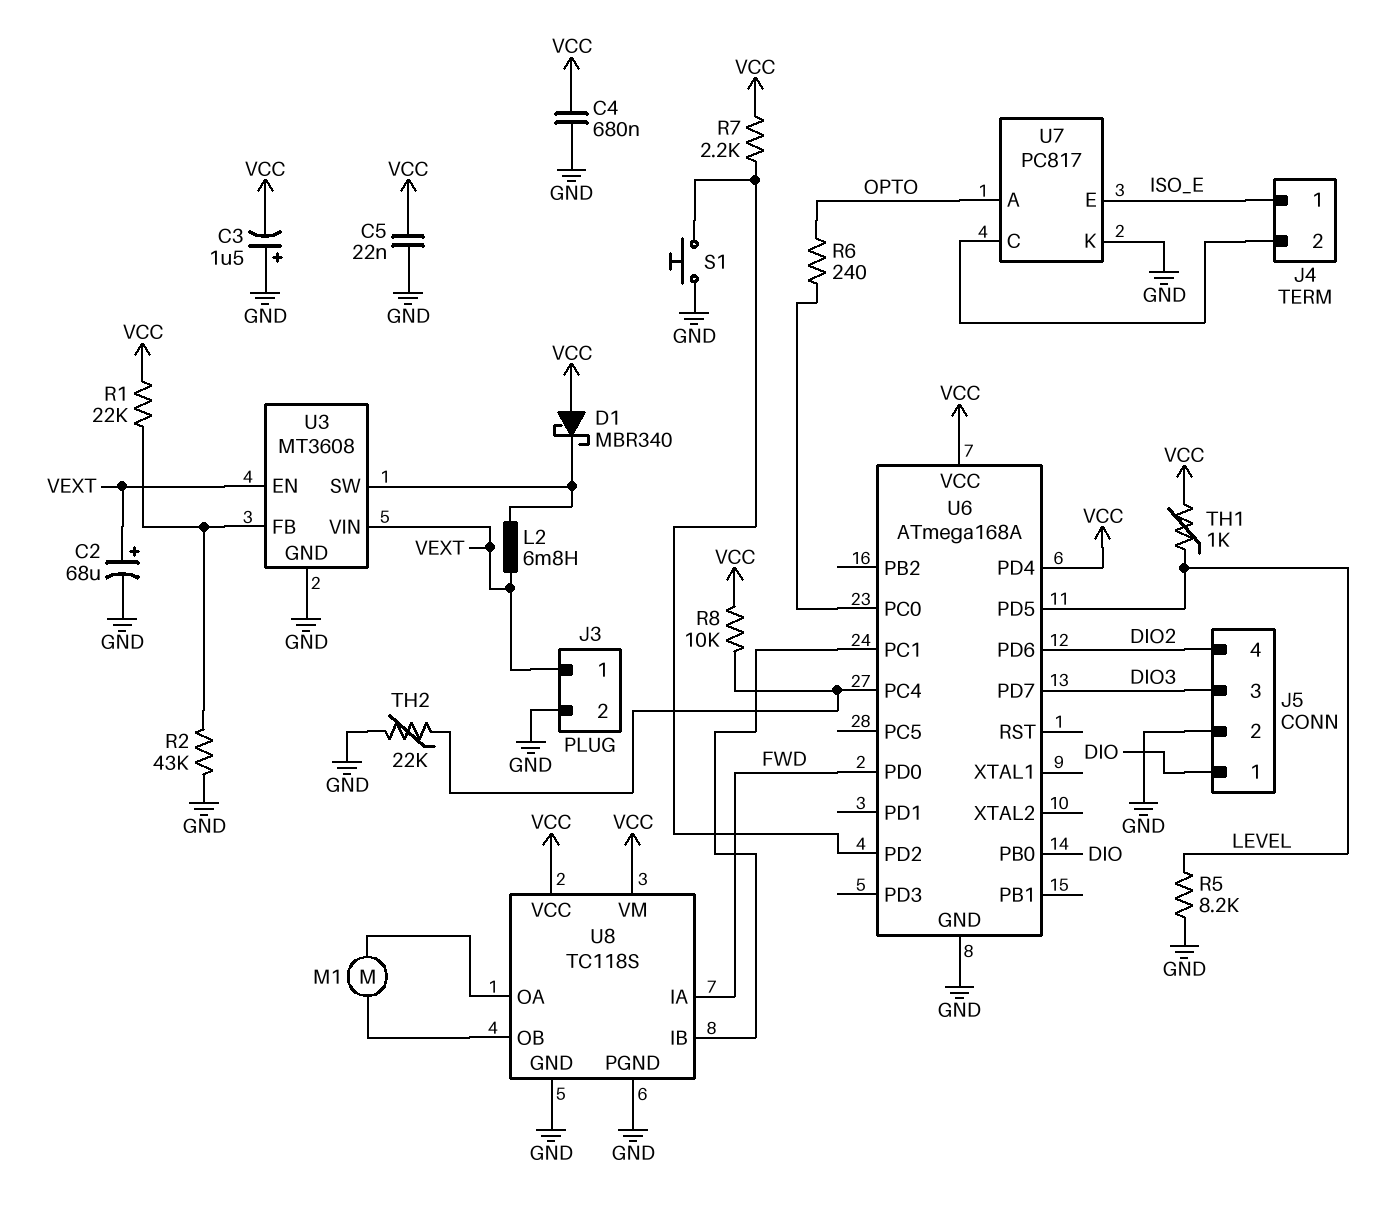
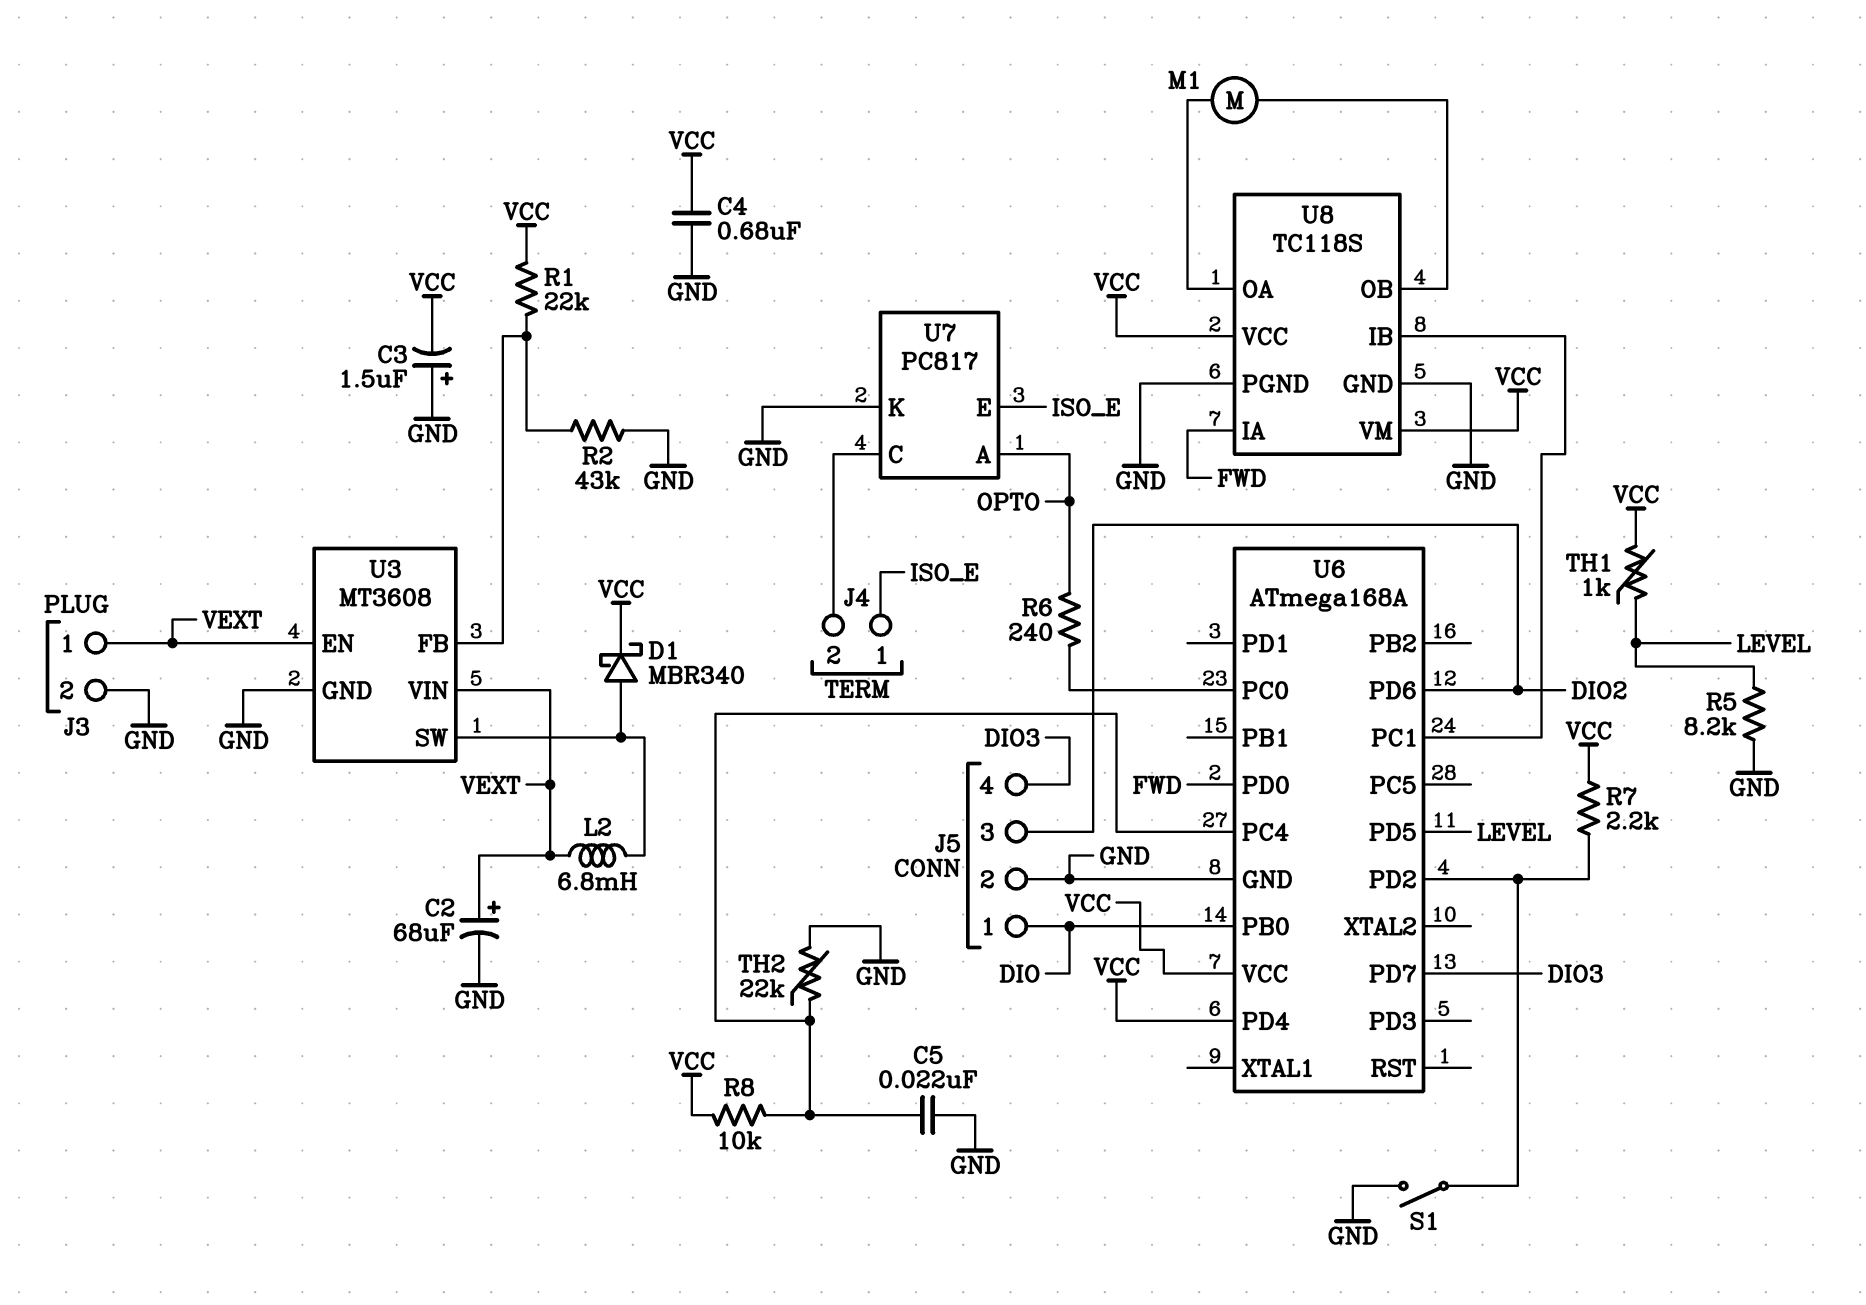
C5: 22nF (GND, VCC) -> 22nF (GND, U6/PC4)
D1: schottky MBR340 (A VCC, K U3/SW) -> schottky MBR340 (A U3/SW, K VCC)
J5 pin 3: DIO3 -> DIO2
J5 pin 4: DIO2 -> DIO3
S1: button (GND, U6/PD2) -> switch (GND, U6/PD2)

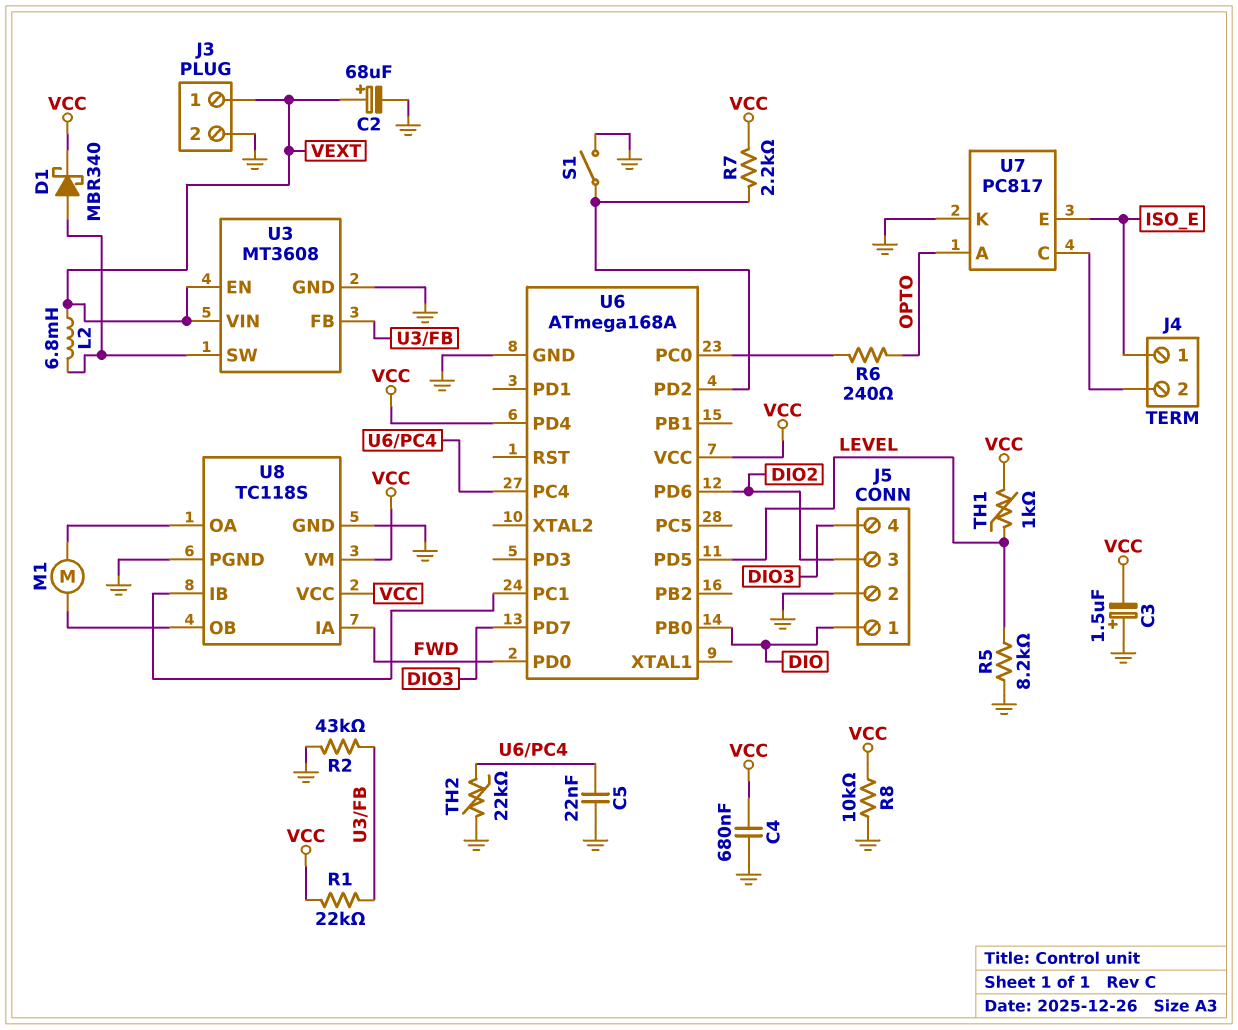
R8: 10k (U6/PC4, VCC) -> 10k (GND, VCC)

